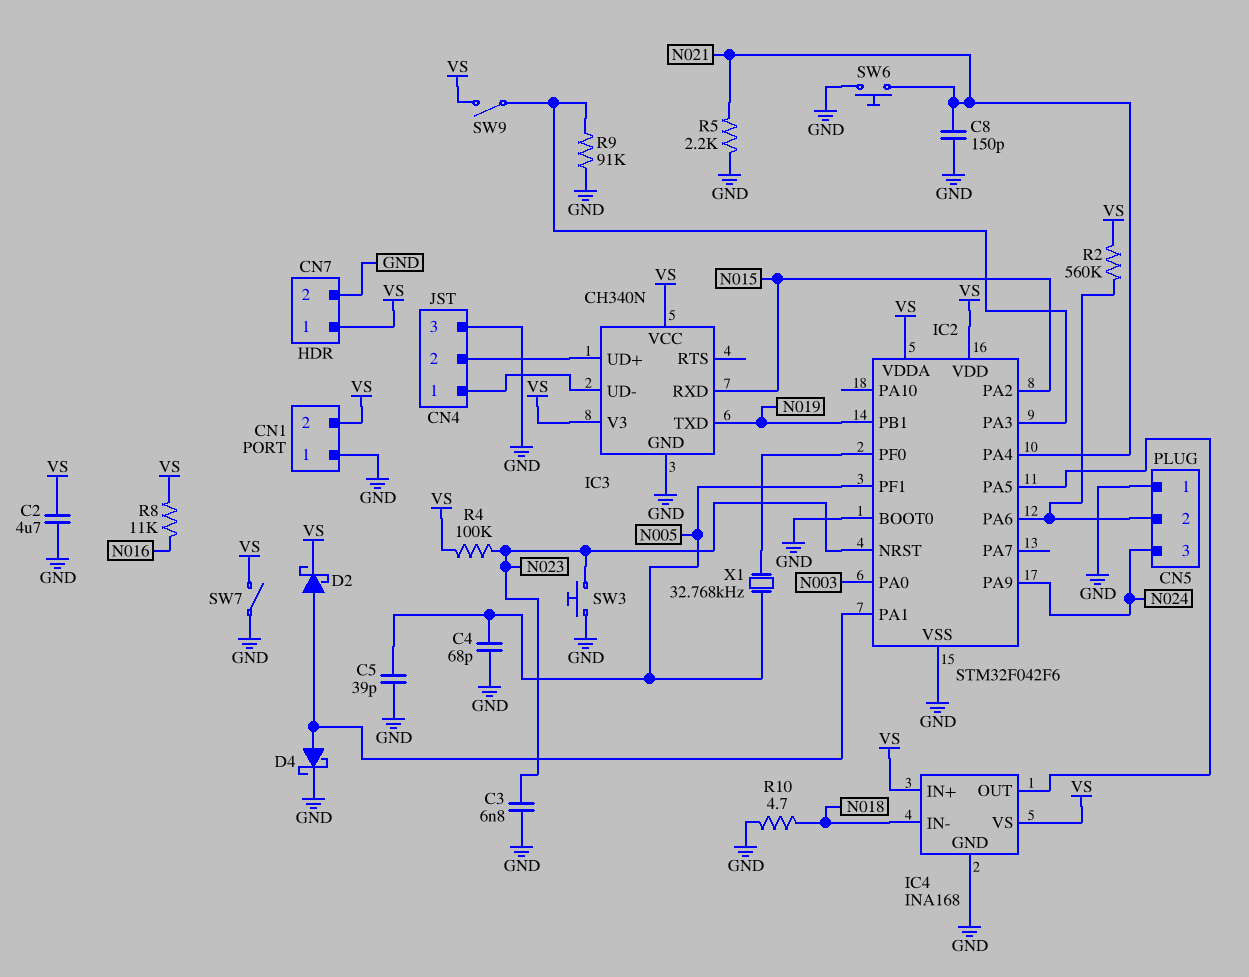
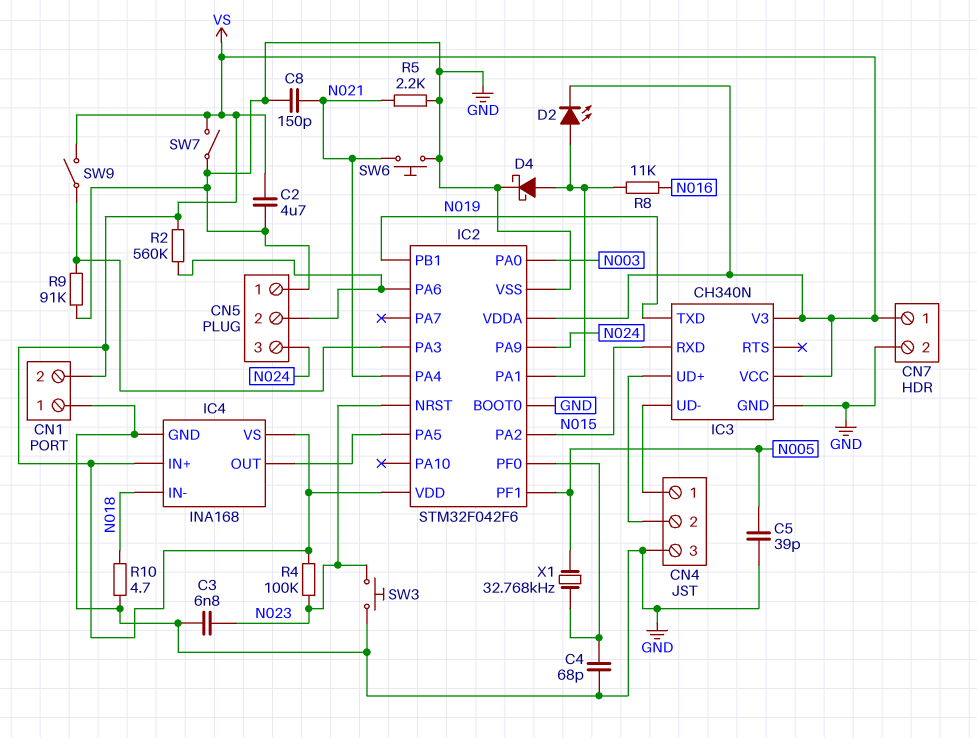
C4: 68pF (GND, N005) -> 68pF (GND, IC2/PF0)
D2: schottky (A IC2/PA1, K VS) -> LED (A IC2/PA1, K VS)
R8: 11k (N016, VS) -> 11k (IC2/PA1, N016)

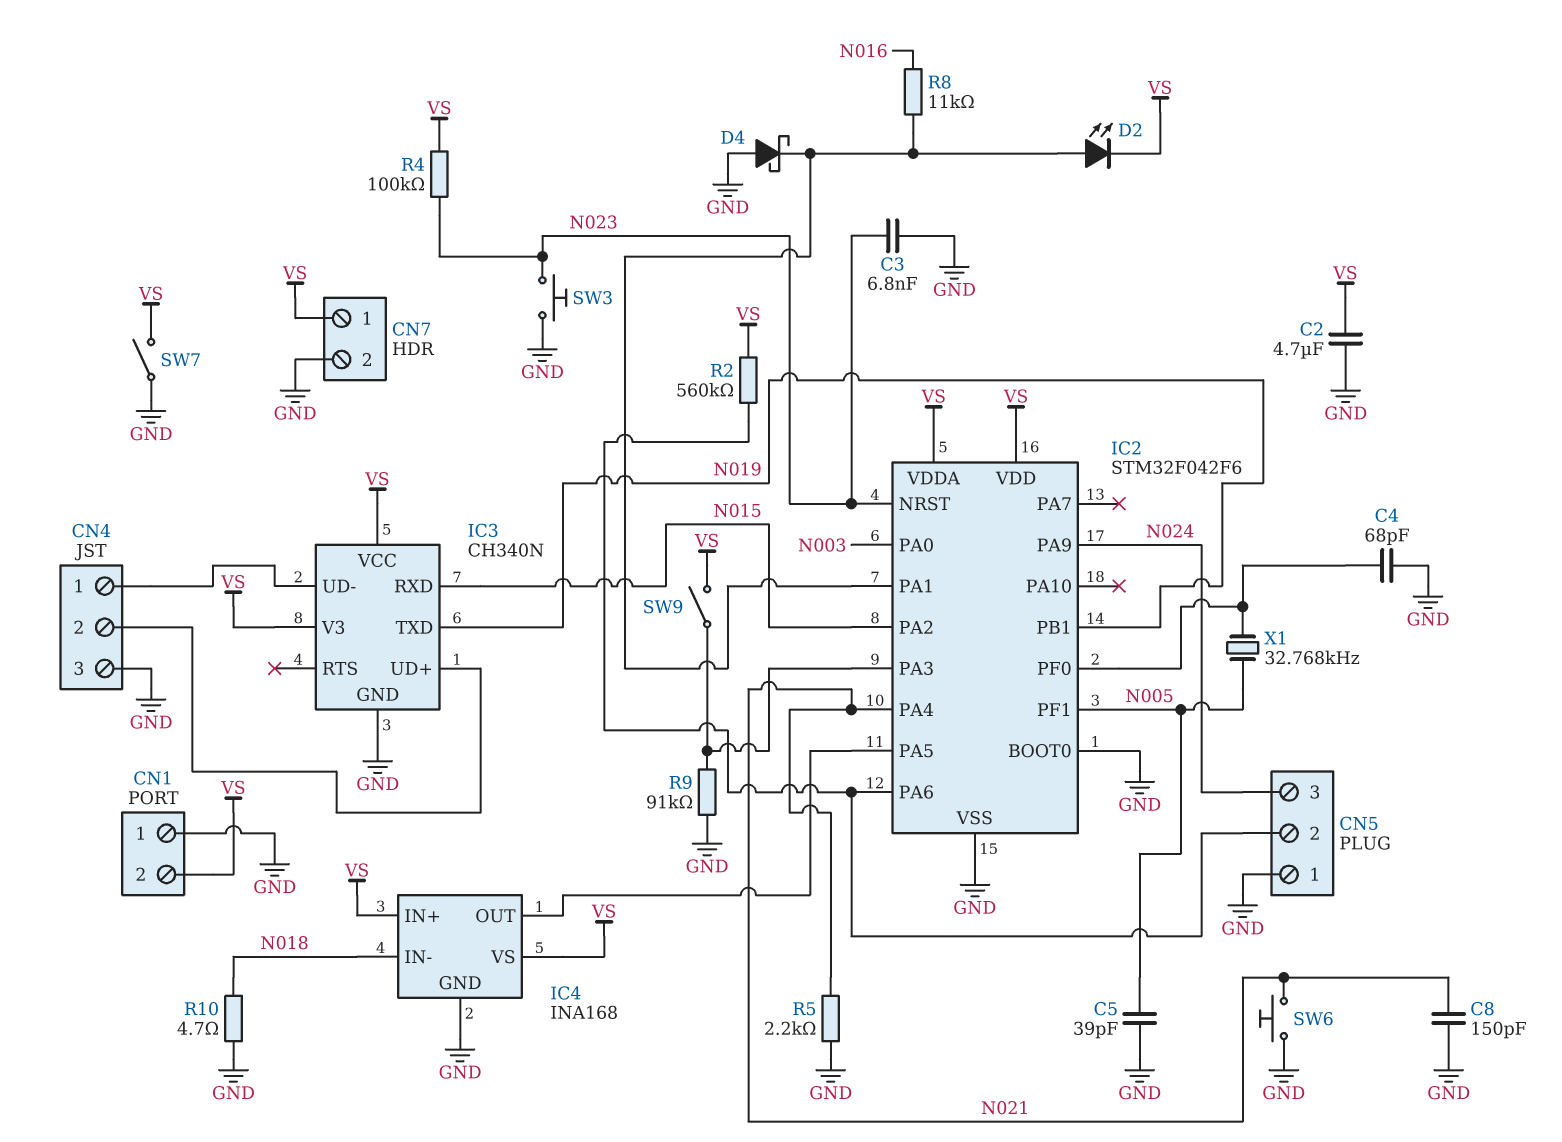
D4: schottky (A IC2/PA1, K GND) -> schottky (A GND, K IC2/PA1)

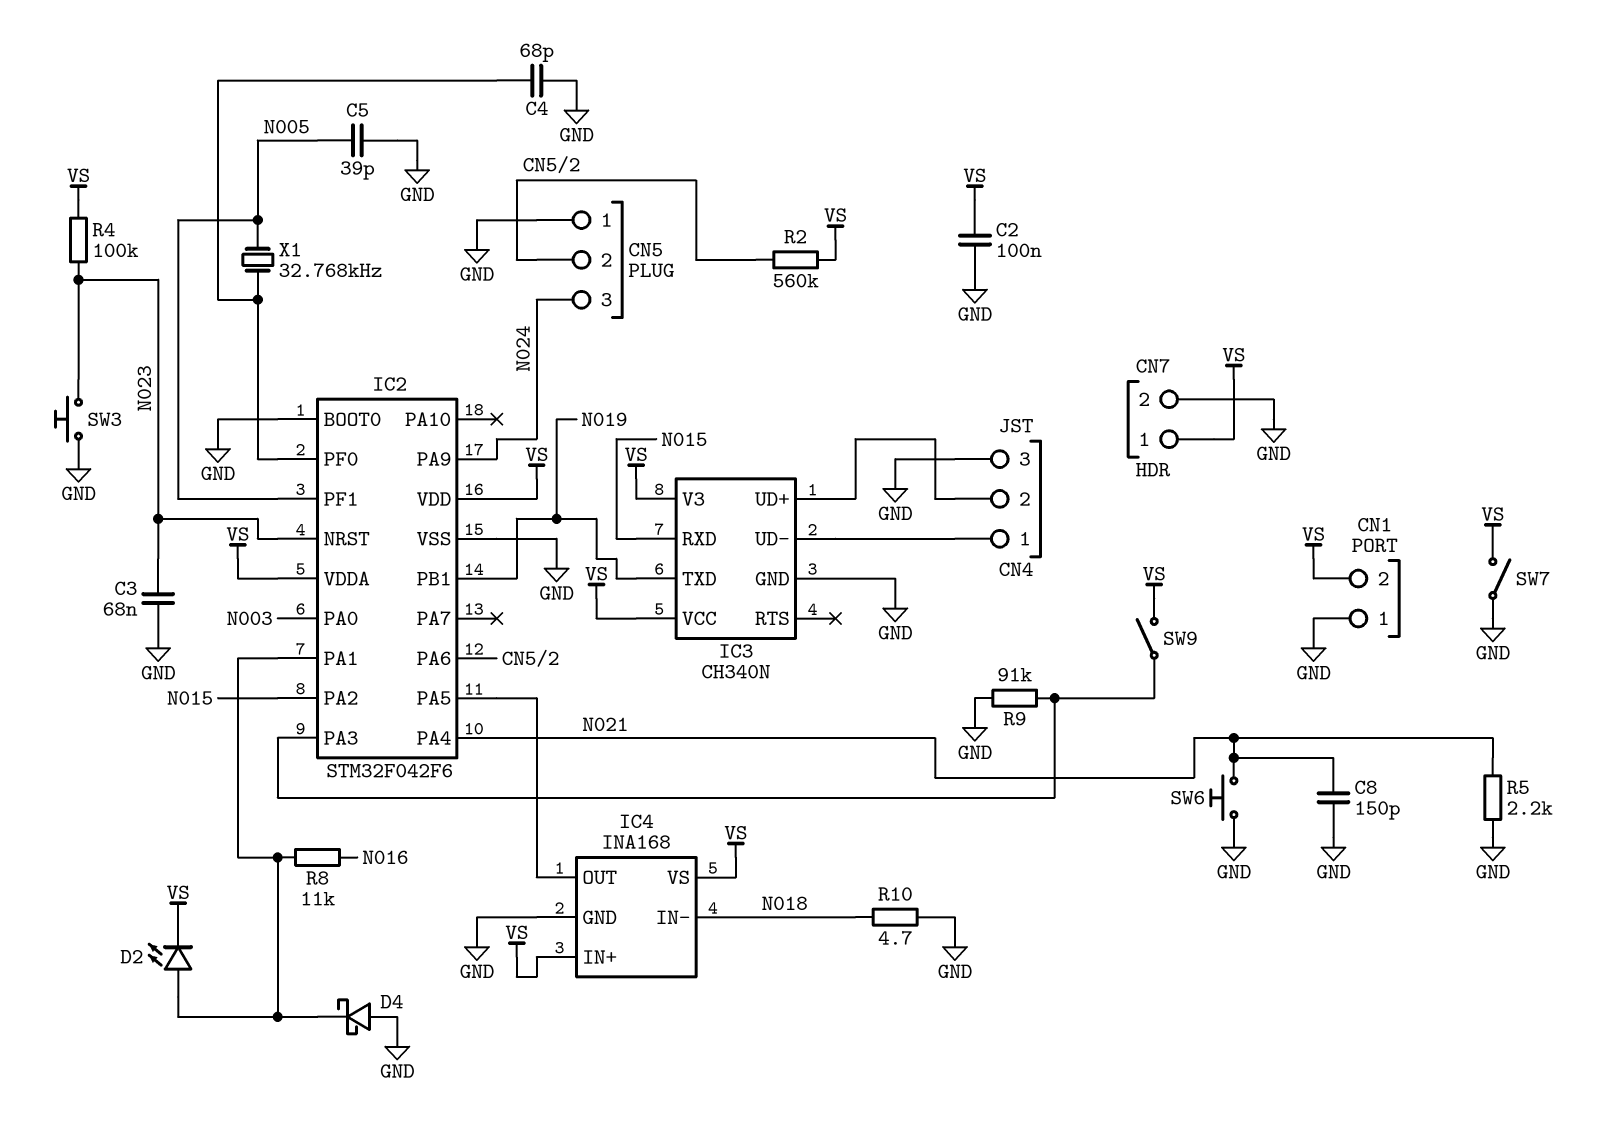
C2: 4.7uF (GND, VS) -> 100nF (GND, VS)
C3: 6.8nF (GND, N023) -> 68nF (GND, N023)

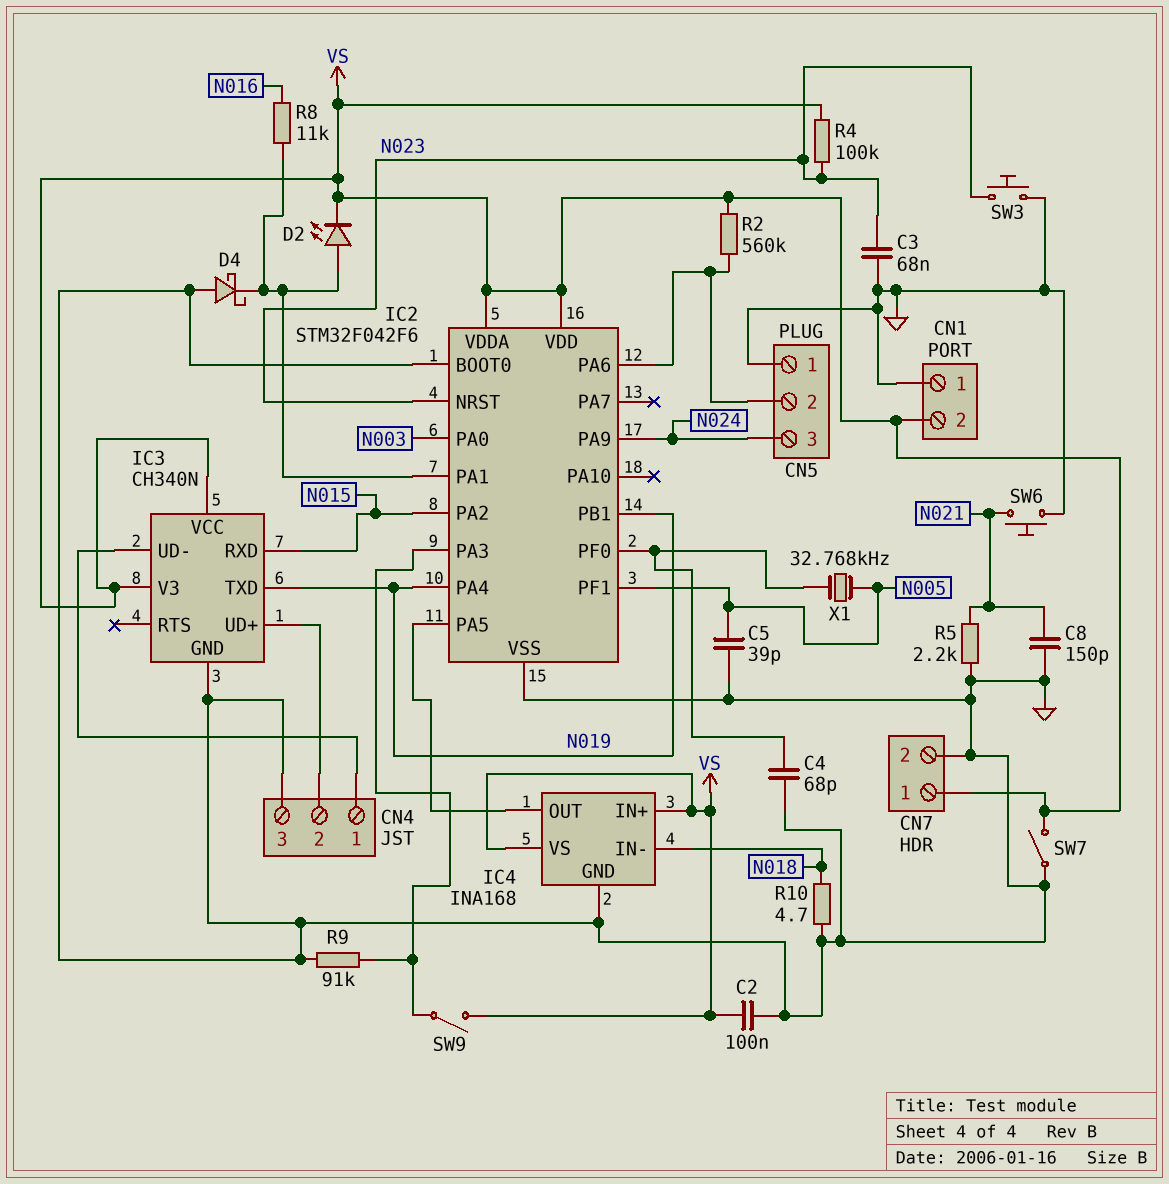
IC2 pin PA4: N021 -> N019

